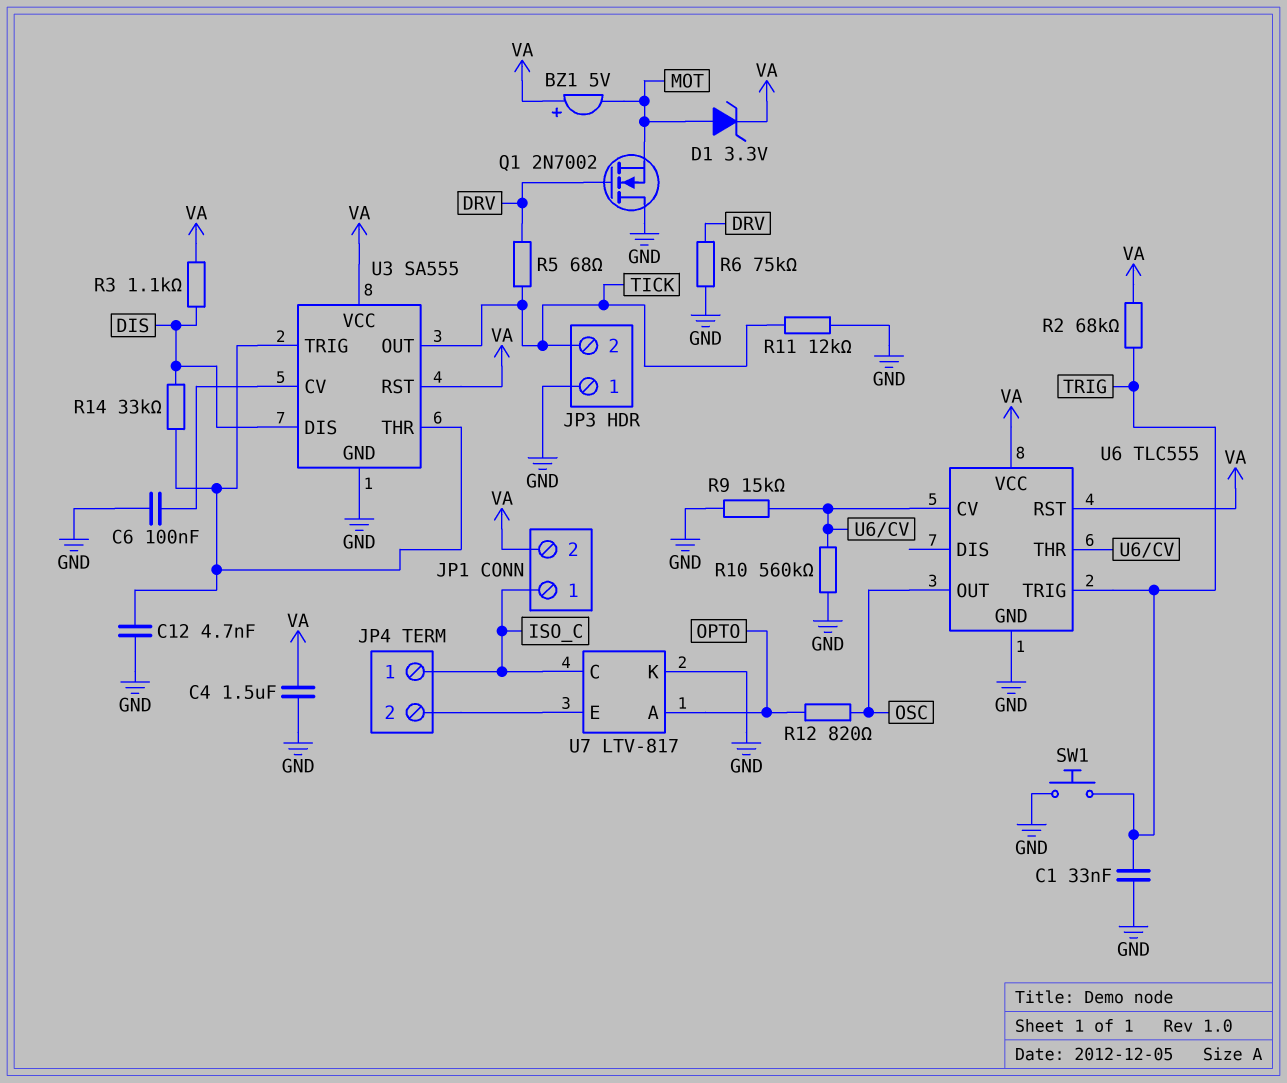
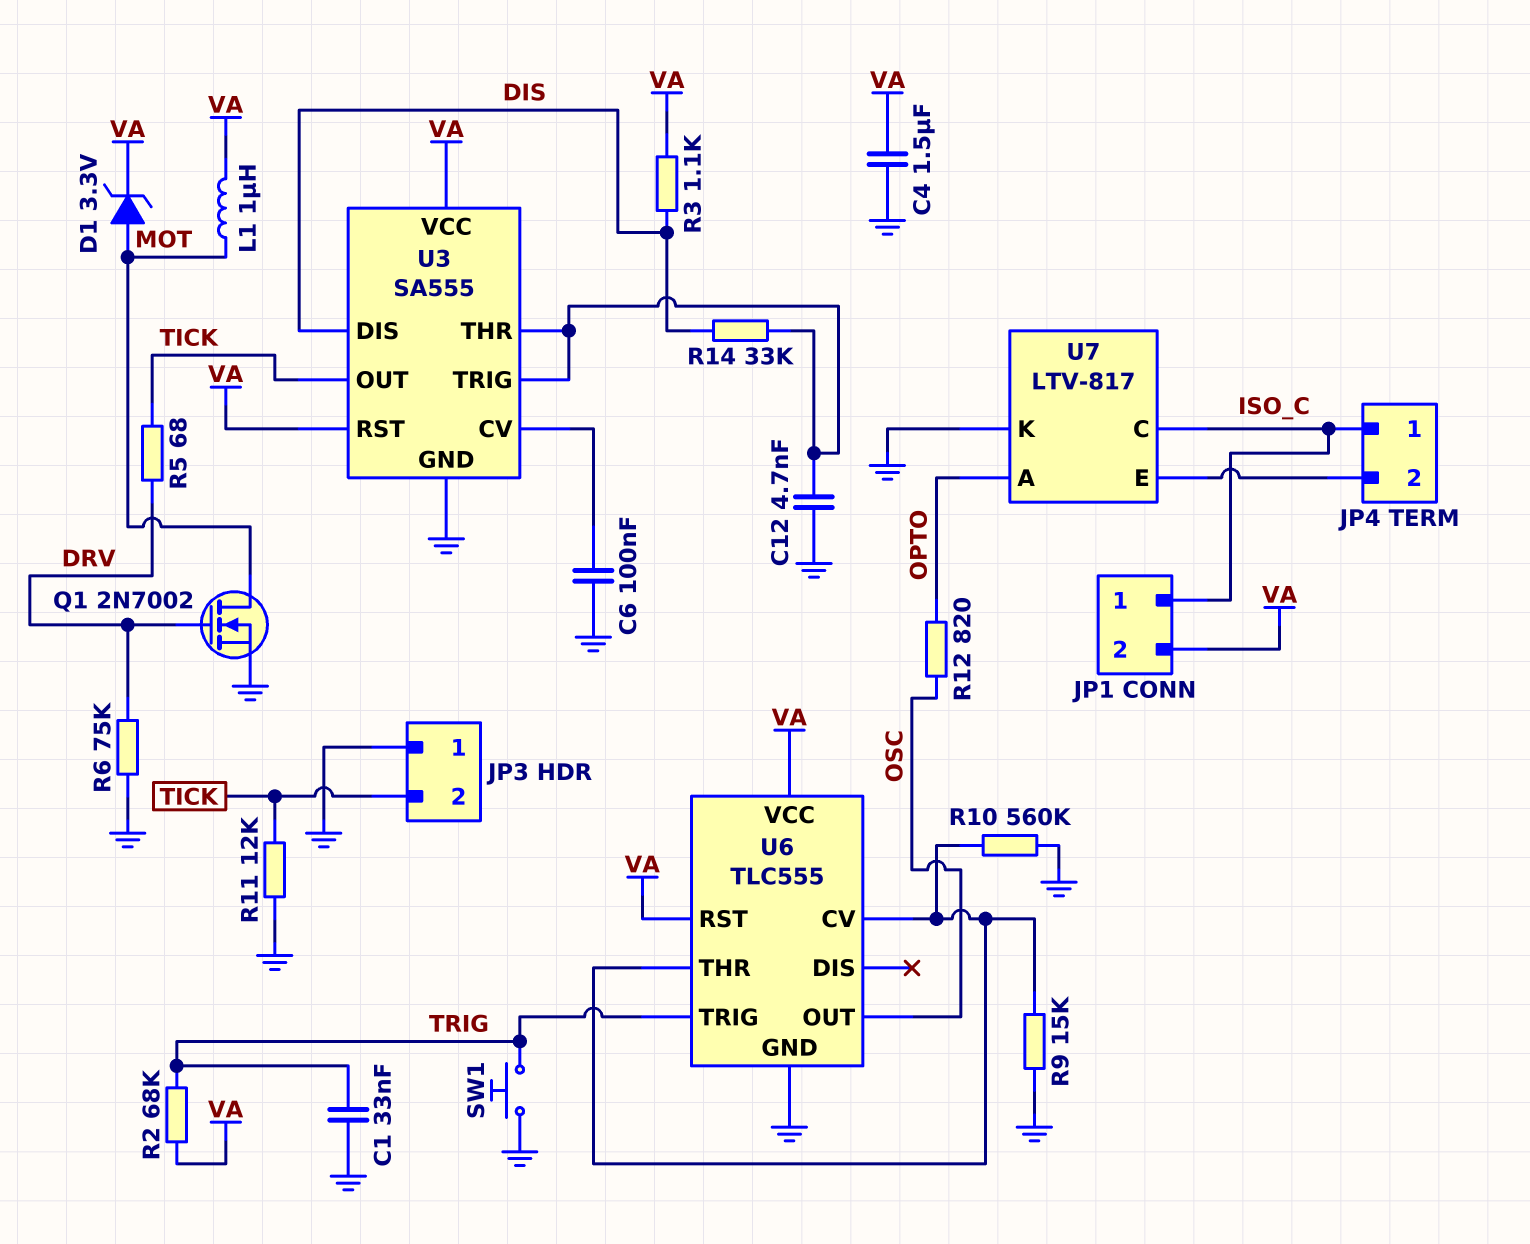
BZ1: buzzer 5V (plus VA, minus MOT) -> none
L1: none -> 1uH (MOT, VA)
Q1: NMOS 2N7002 (G DRV, D GND, S MOT) -> NMOS 2N7002 (G DRV, D MOT, S GND)

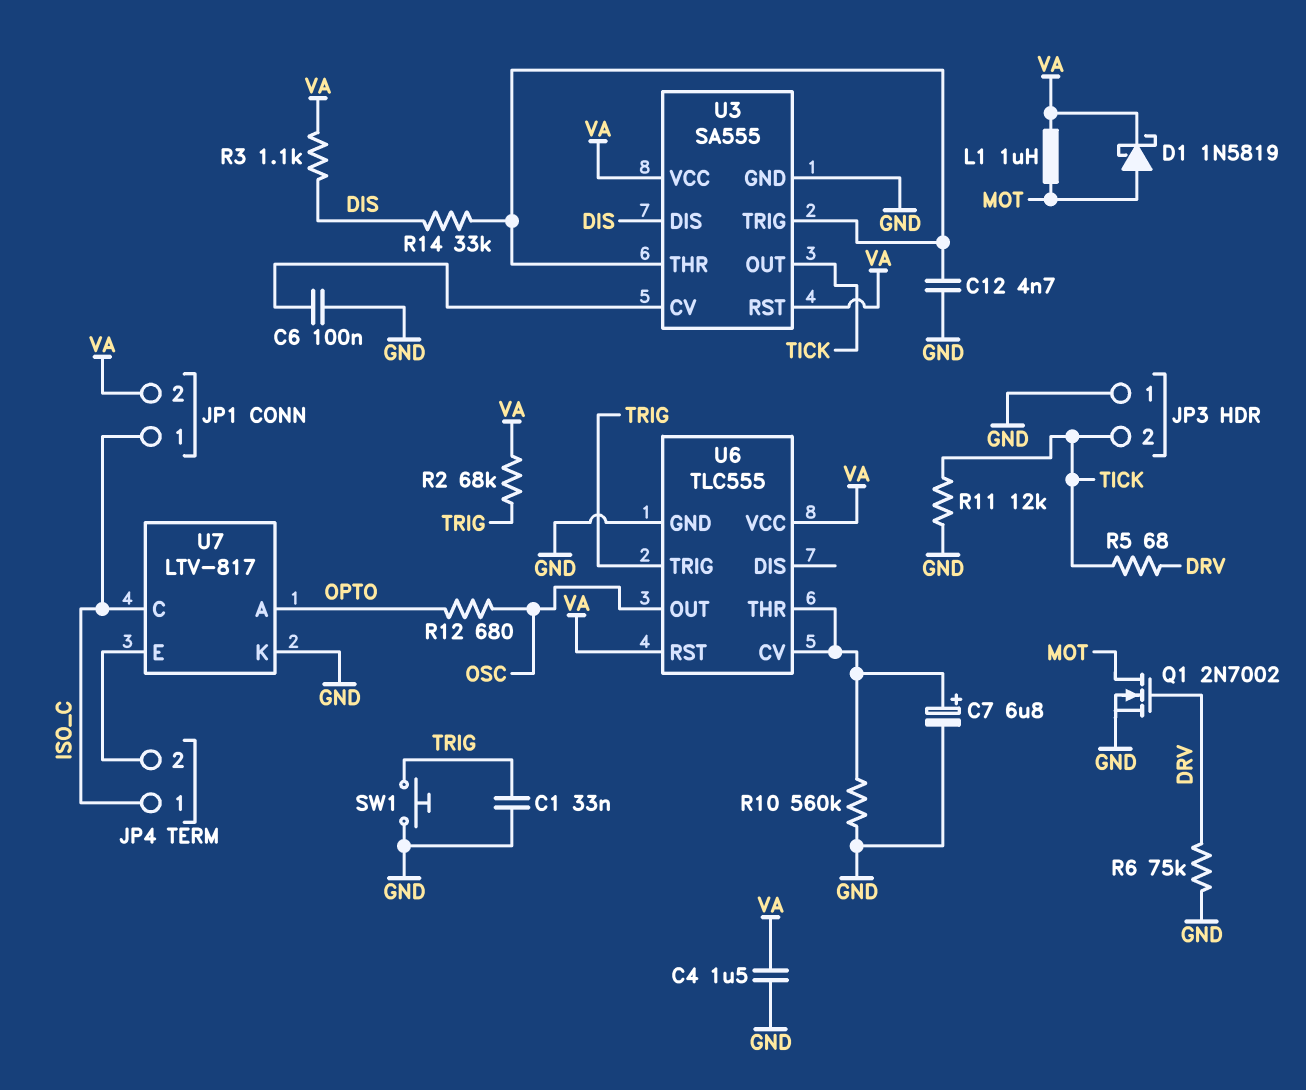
C7: none -> 6.8uF (plus U6/CV, minus GND)
D1: zener 3.3V (A MOT, K VA) -> schottky 1N5819 (A MOT, K VA)
R9: 15k (GND, U6/CV) -> none
R12: 820 (OPTO, OSC) -> 680 (OPTO, OSC)

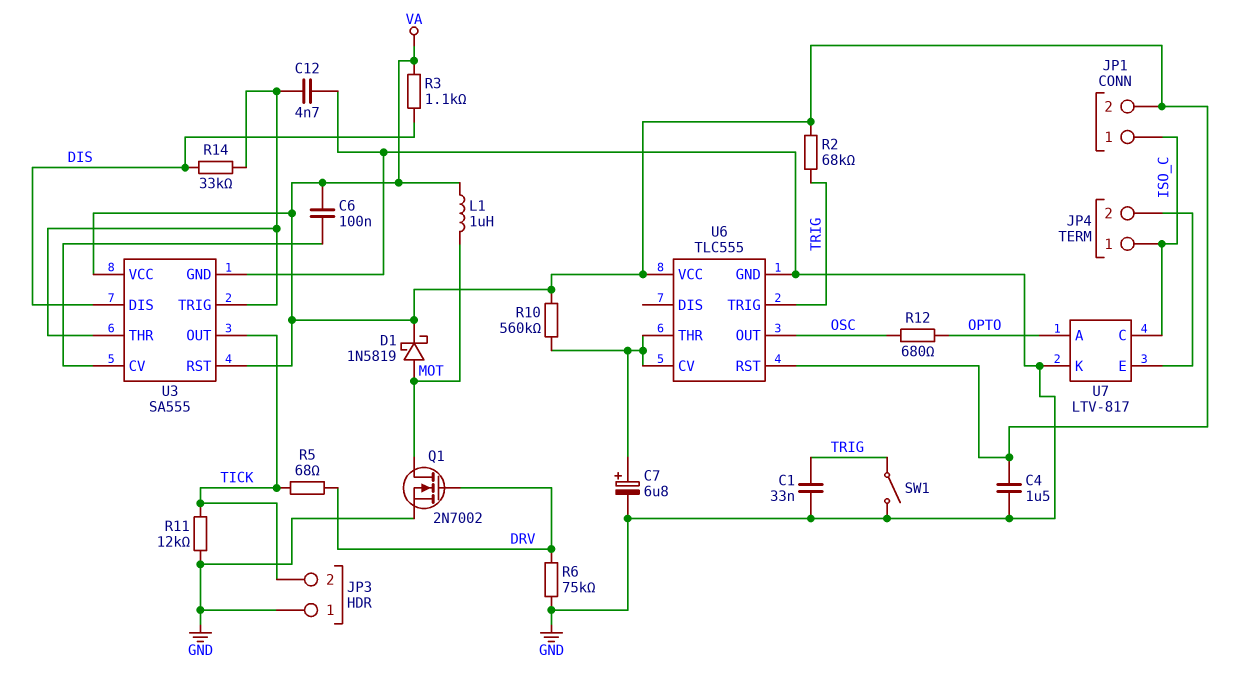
C6: 100nF (GND, U3/CV) -> 100nF (U3/CV, VA)
R10: 560k (GND, U6/CV) -> 560k (U6/CV, VA)
SW1: button (GND, TRIG) -> switch (GND, TRIG)

